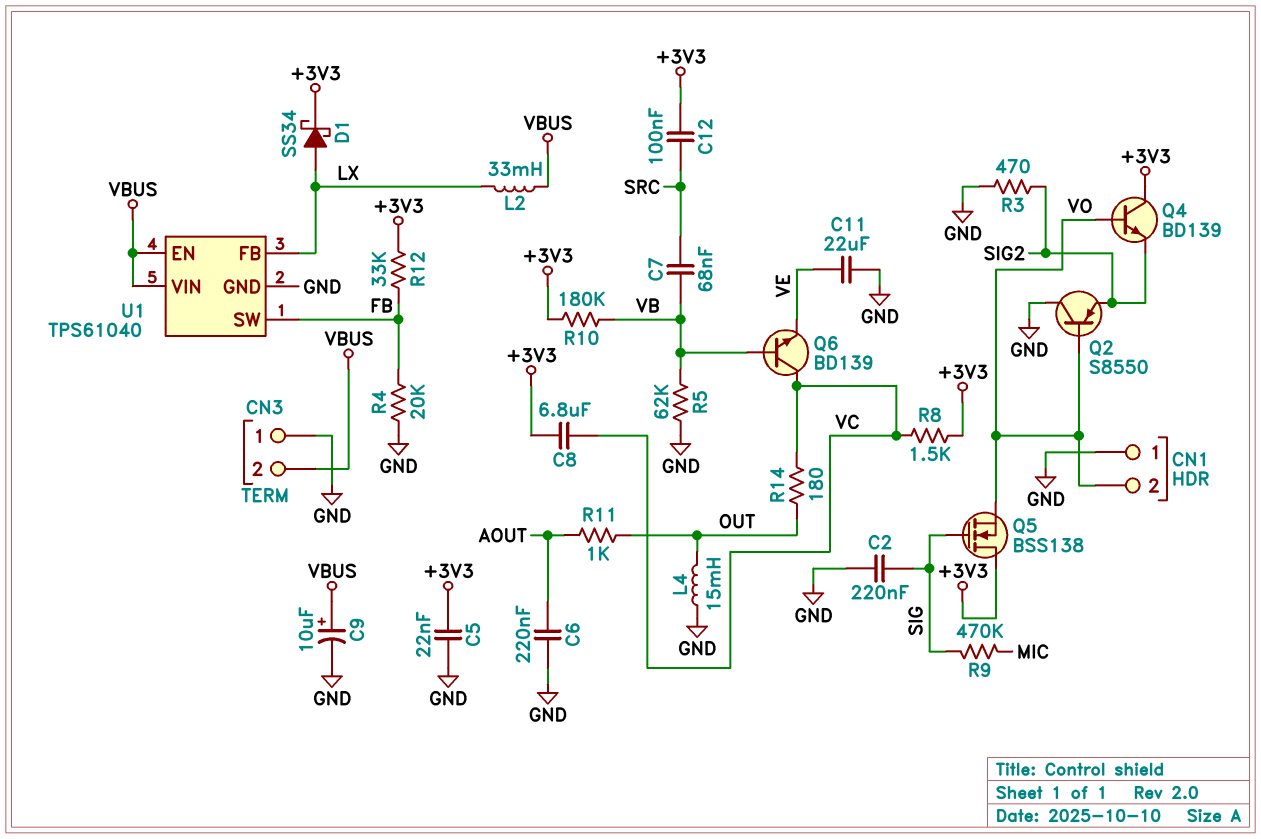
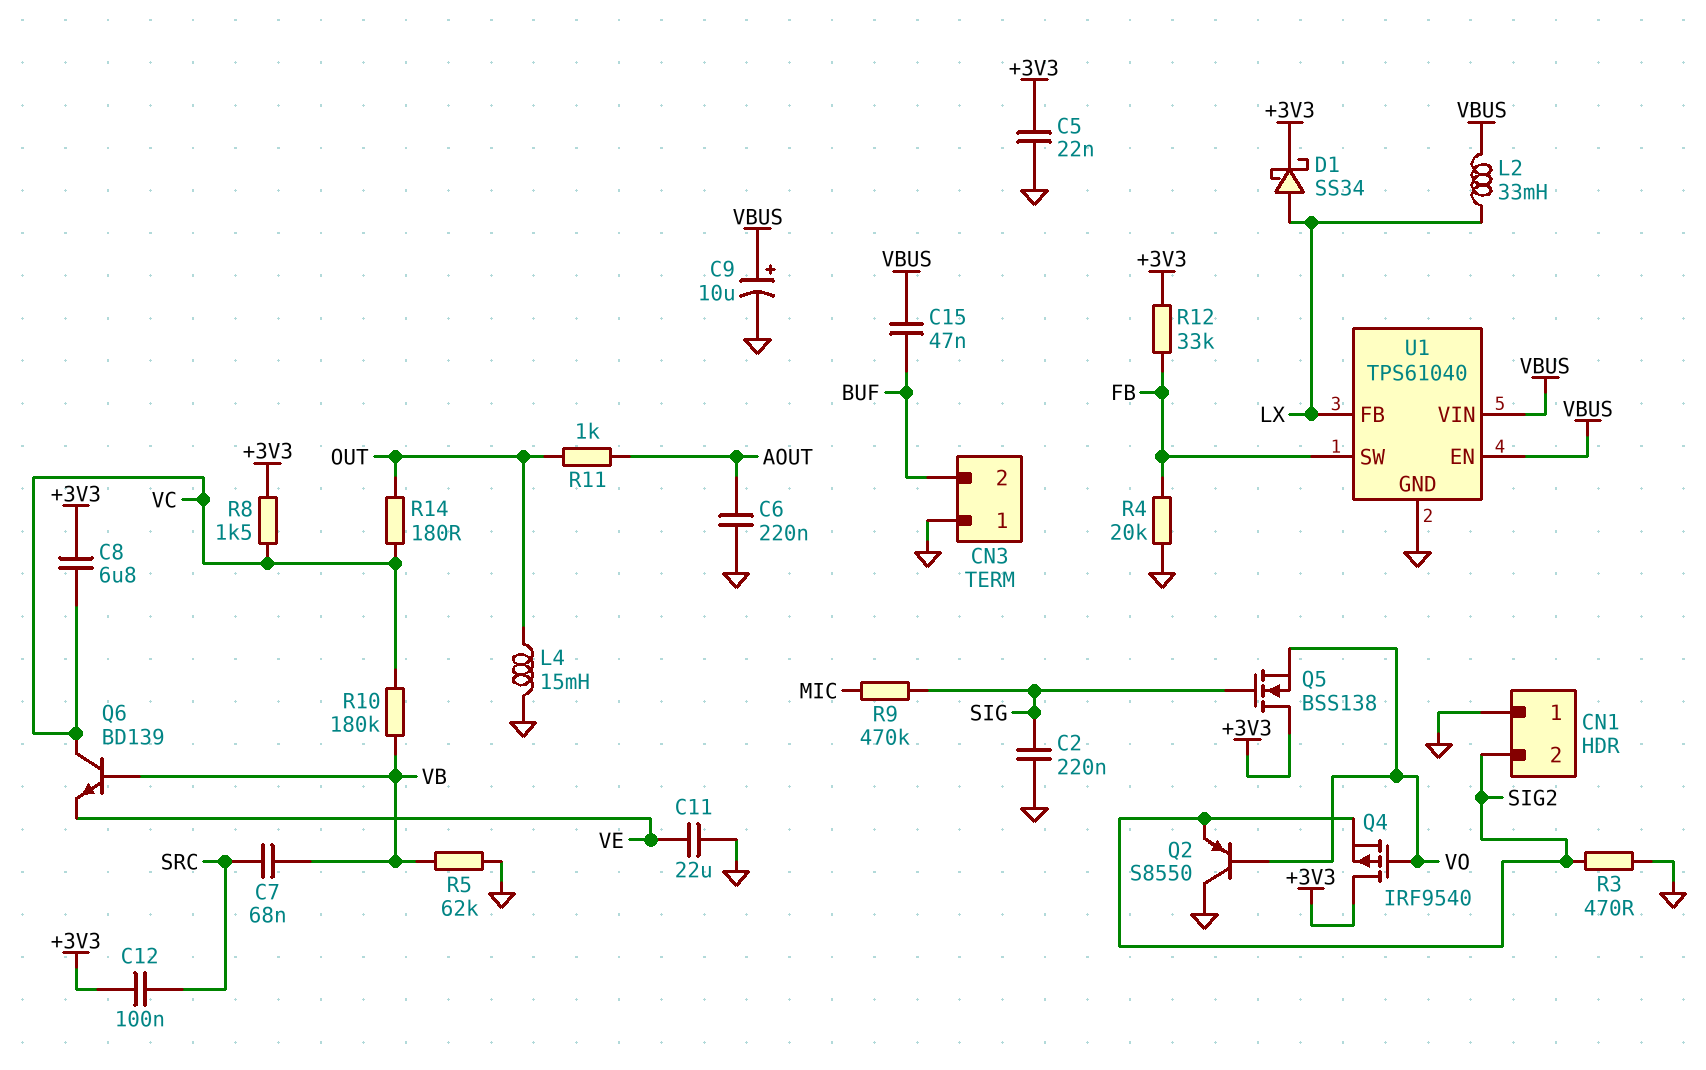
C15: none -> 47nF (BUF, VBUS)
CN1 pin 2: VO -> SIG2
CN3 pin 2: VBUS -> BUF
Q4: NPN BD139 (B VO, C +3V3, E SIG2) -> PMOS IRF9540 (G VO, D +3V3, S SIG2)
R10: 180k (+3V3, VB) -> 180k (VB, VC)

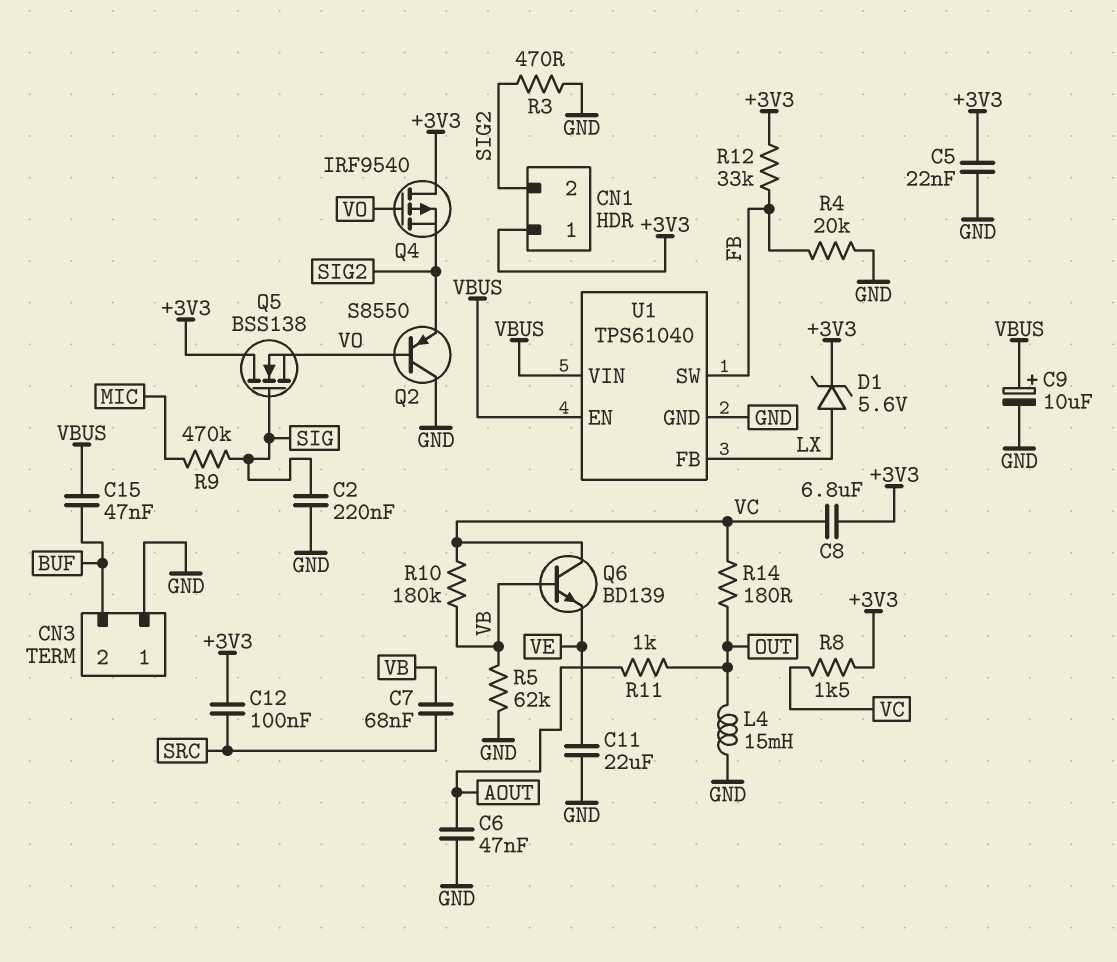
C6: 220nF (AOUT, GND) -> 47nF (AOUT, GND)
CN1 pin 1: GND -> +3V3
D1: schottky SS34 (A LX, K +3V3) -> zener 5.6V (A LX, K +3V3)
L2: 33mH (LX, VBUS) -> none

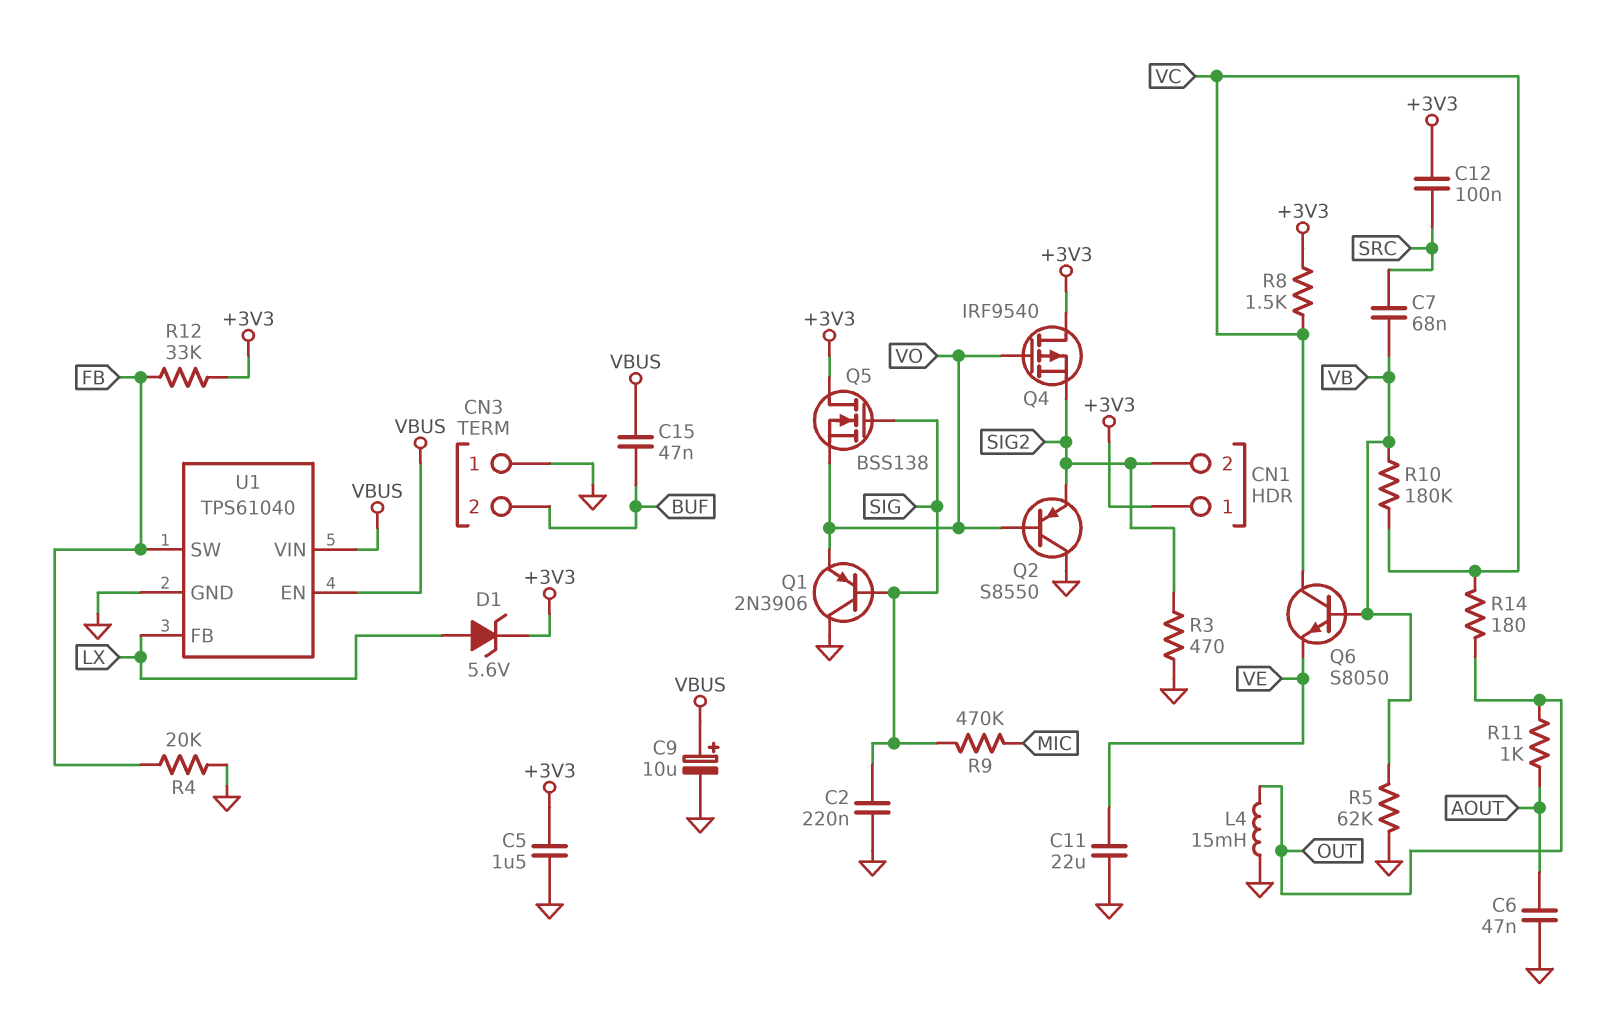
C5: 22nF (+3V3, GND) -> 1.5uF (+3V3, GND)
C8: 6.8uF (+3V3, VC) -> none
Q1: none -> PNP 2N3906 (B SIG, C GND, E VO)
Q6: NPN BD139 (B VB, C VC, E VE) -> NPN S8050 (B VB, C VC, E VE)

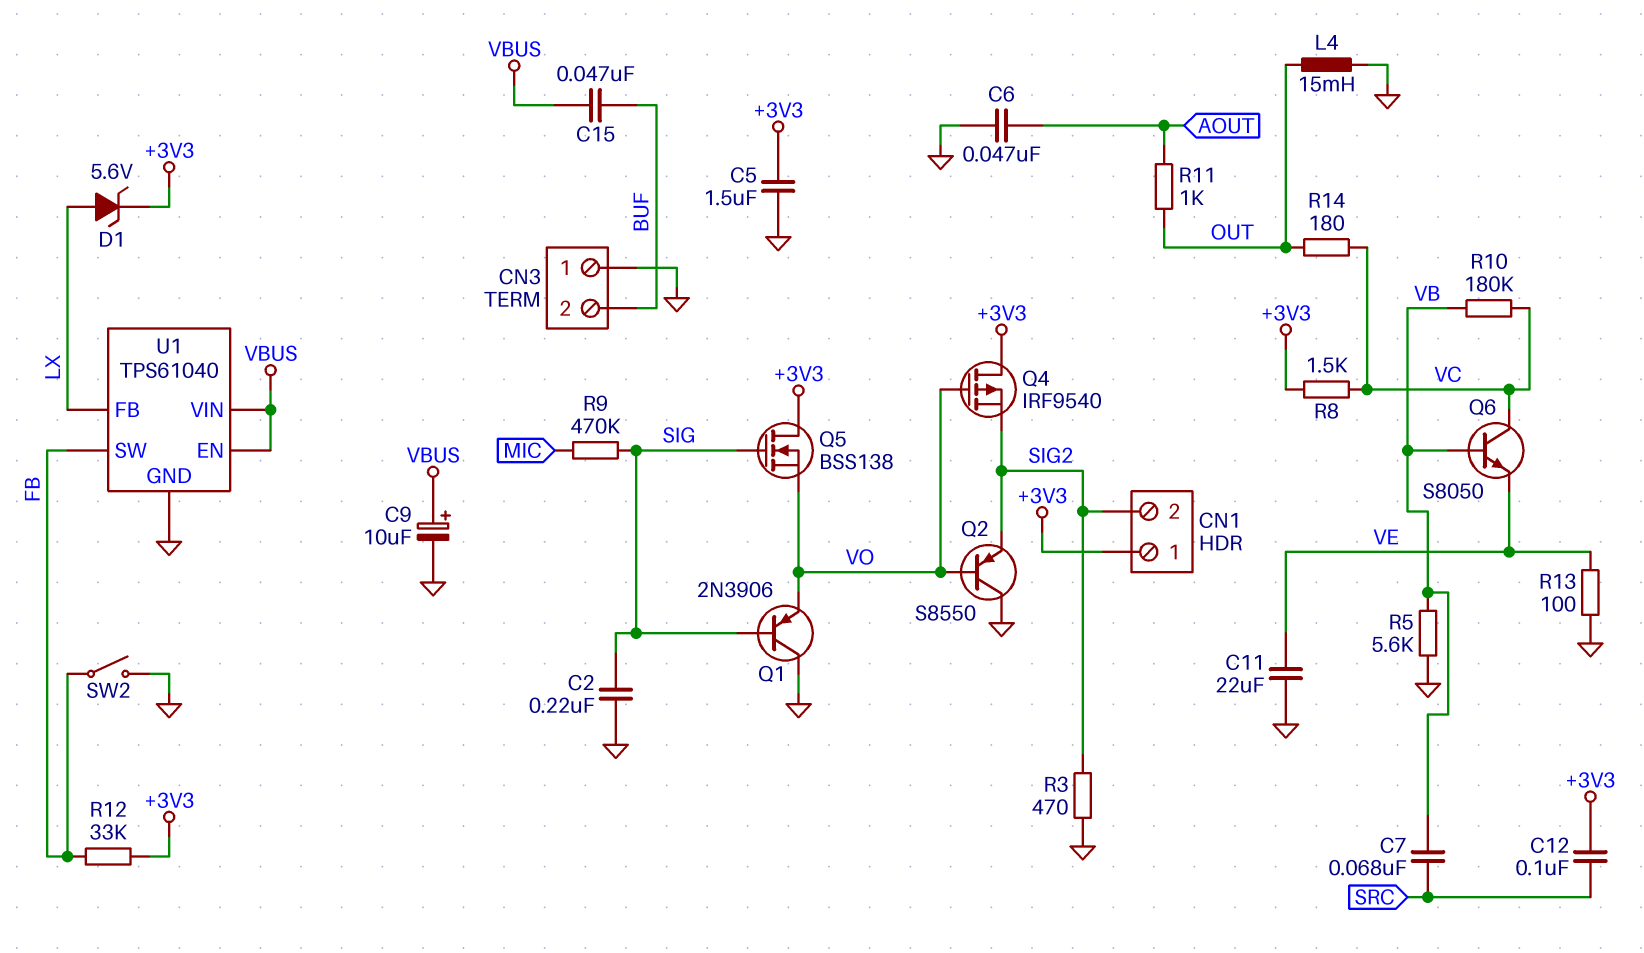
R4: 20k (FB, GND) -> none
R5: 62k (GND, VB) -> 5.6k (GND, VB)
R13: none -> 100 (GND, VE)
SW2: none -> switch (FB, GND)

